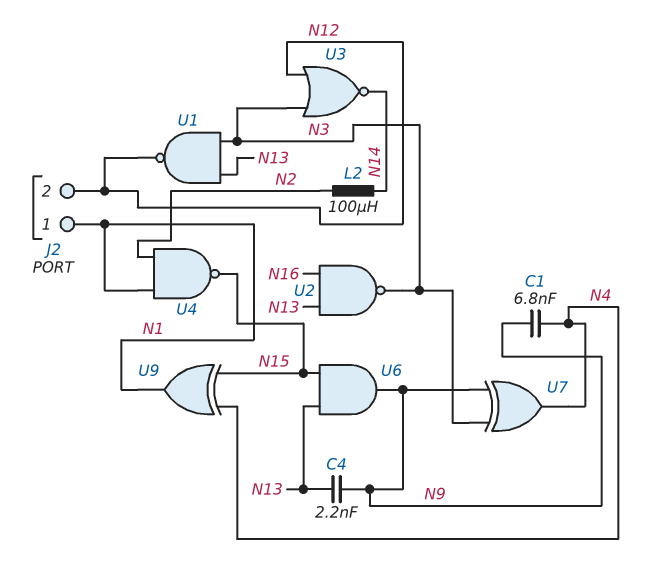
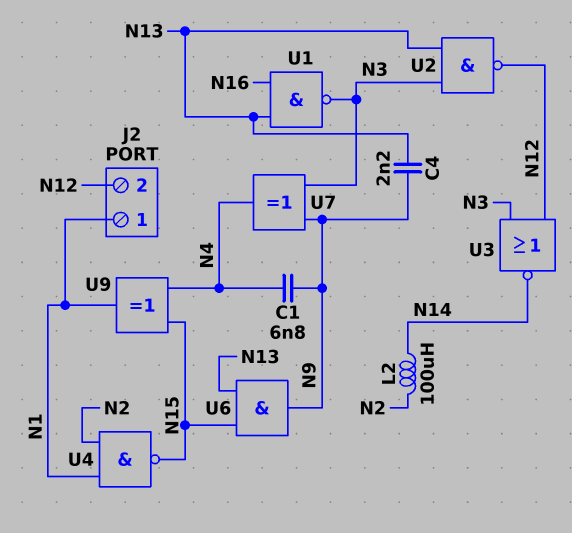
U1: NAND (in N3, in N13, out N12) -> NAND (in N13, in N16, out N3)
U2: NAND (in N13, in N16, out N3) -> NAND (in N3, in N13, out N12)

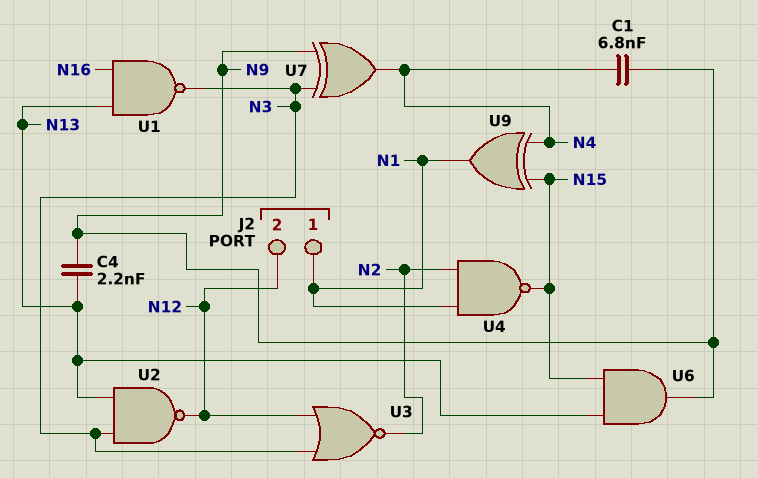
L2: 100uH (N2, N14) -> none
U3: NOR (in N3, in N12, out N14) -> NOR (in N3, in N12, out N2)

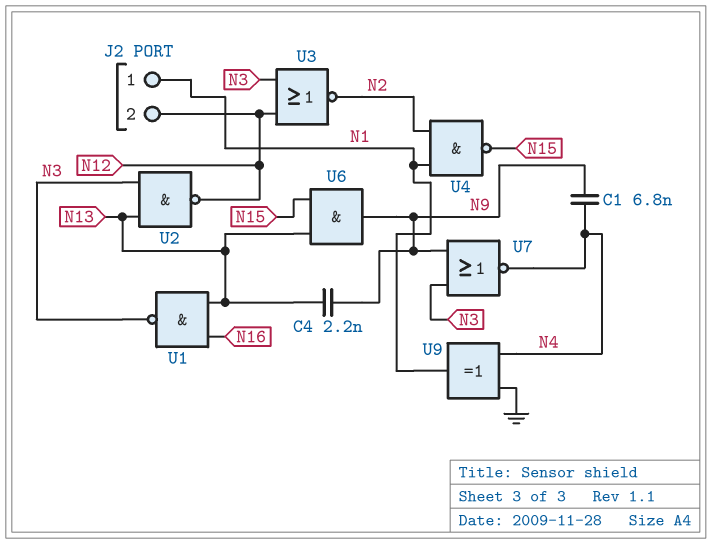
U7: XOR (in N3, in N9, out N4) -> NOR (in N3, in N9, out N4)
U9: XOR (in N4, in N15, out N1) -> XOR (in GND, in N4, out N1)

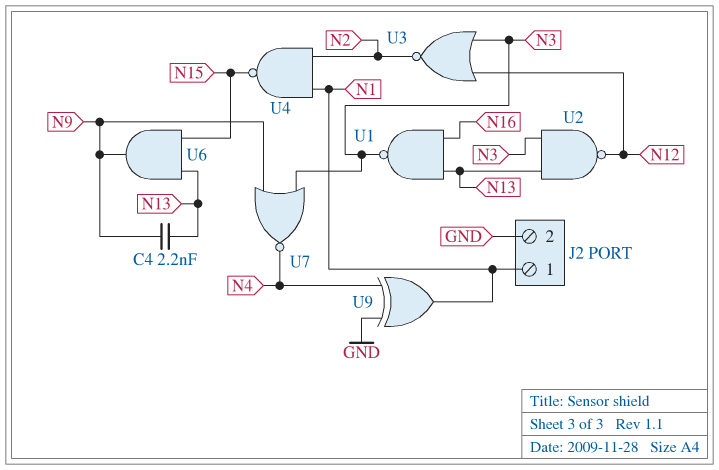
C1: 6.8nF (N4, N9) -> none
J2 pin 2: N12 -> GND

